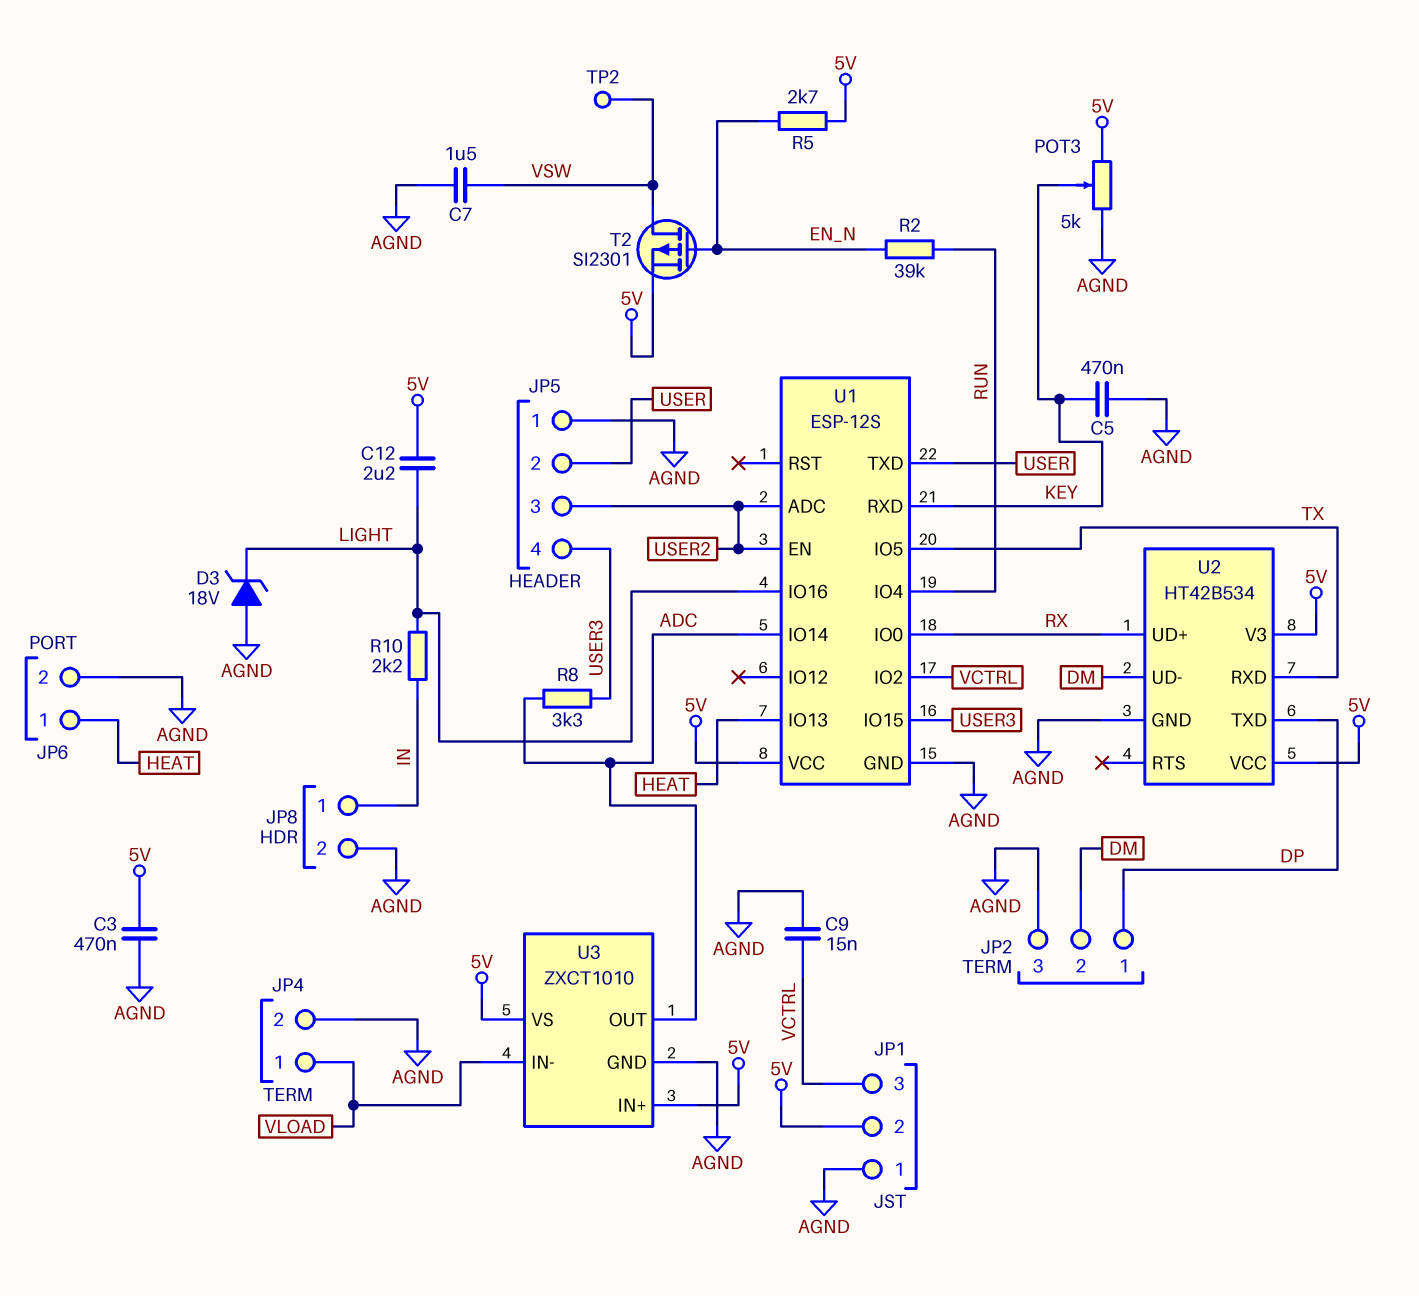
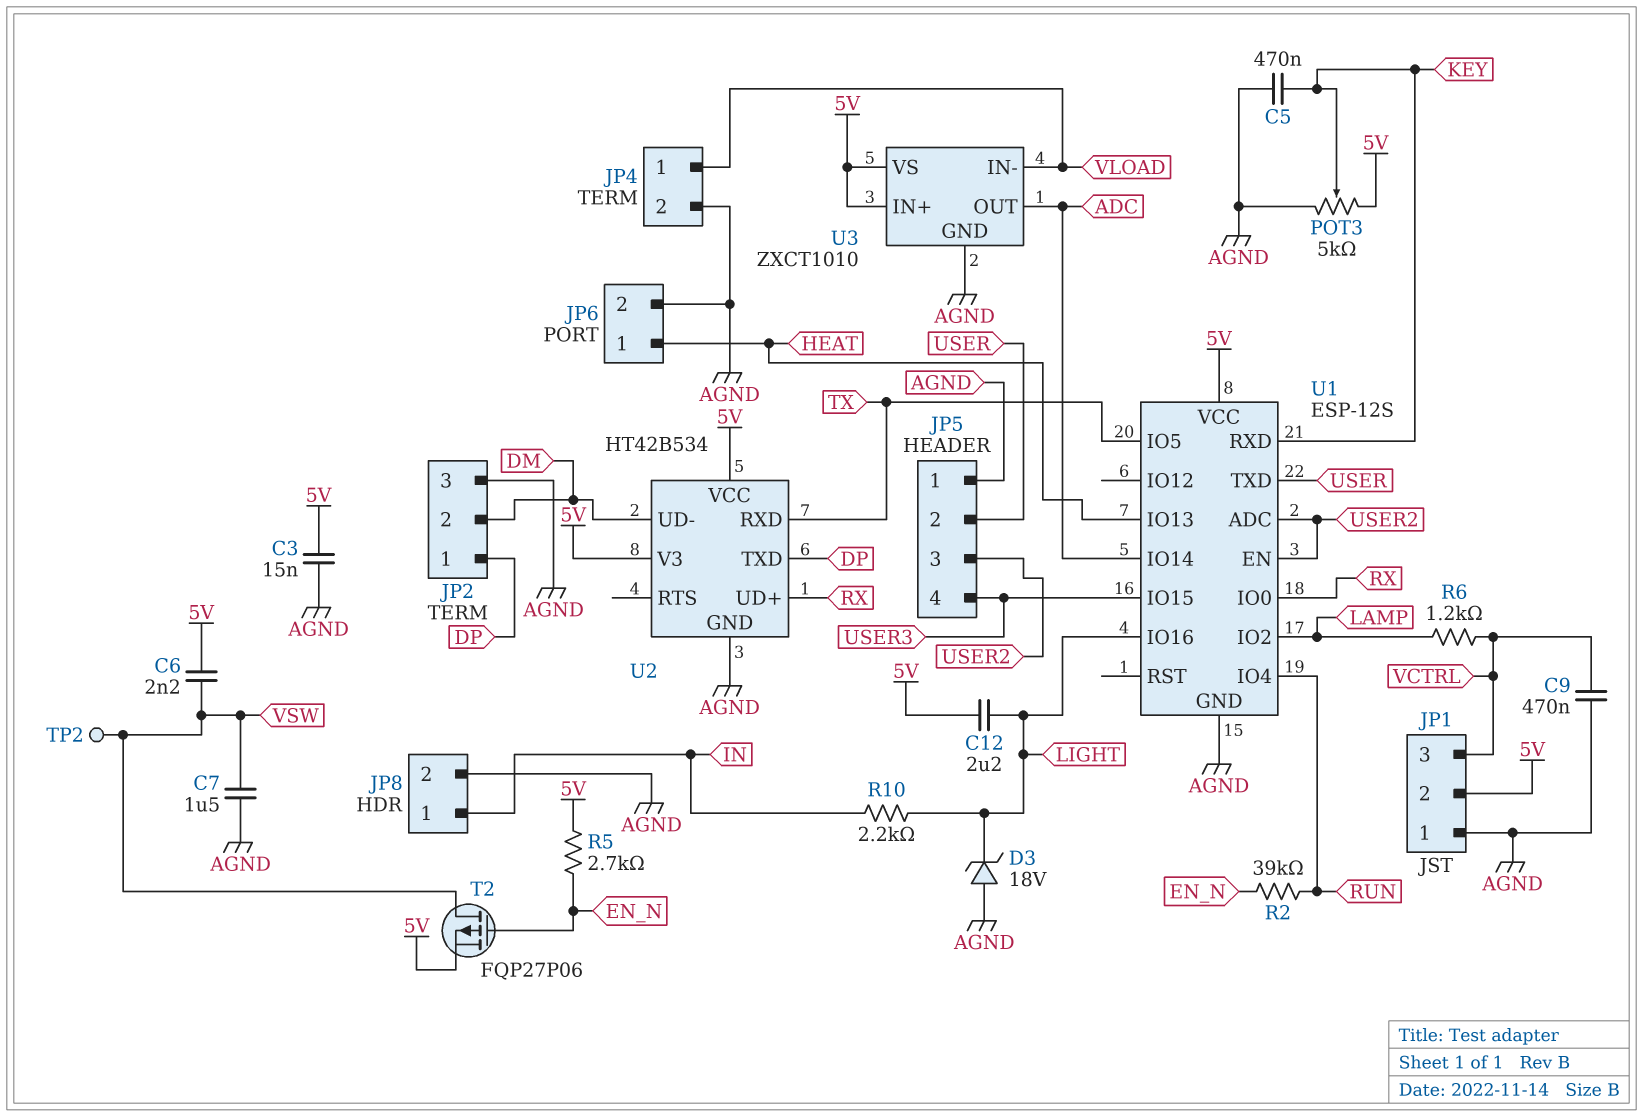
C3: 470nF (5V, AGND) -> 15nF (5V, AGND)
C6: none -> 2.2nF (5V, VSW)
C9: 15nF (AGND, VCTRL) -> 470nF (AGND, VCTRL)
R6: none -> 1.2k (LAMP, VCTRL)
R8: 3.3k (ADC, USER3) -> none
T2: PMOS SI2301 (G EN_N, D VSW, S 5V) -> PMOS FQP27P06 (G EN_N, D VSW, S 5V)
U1 pin IO2: VCTRL -> LAMP

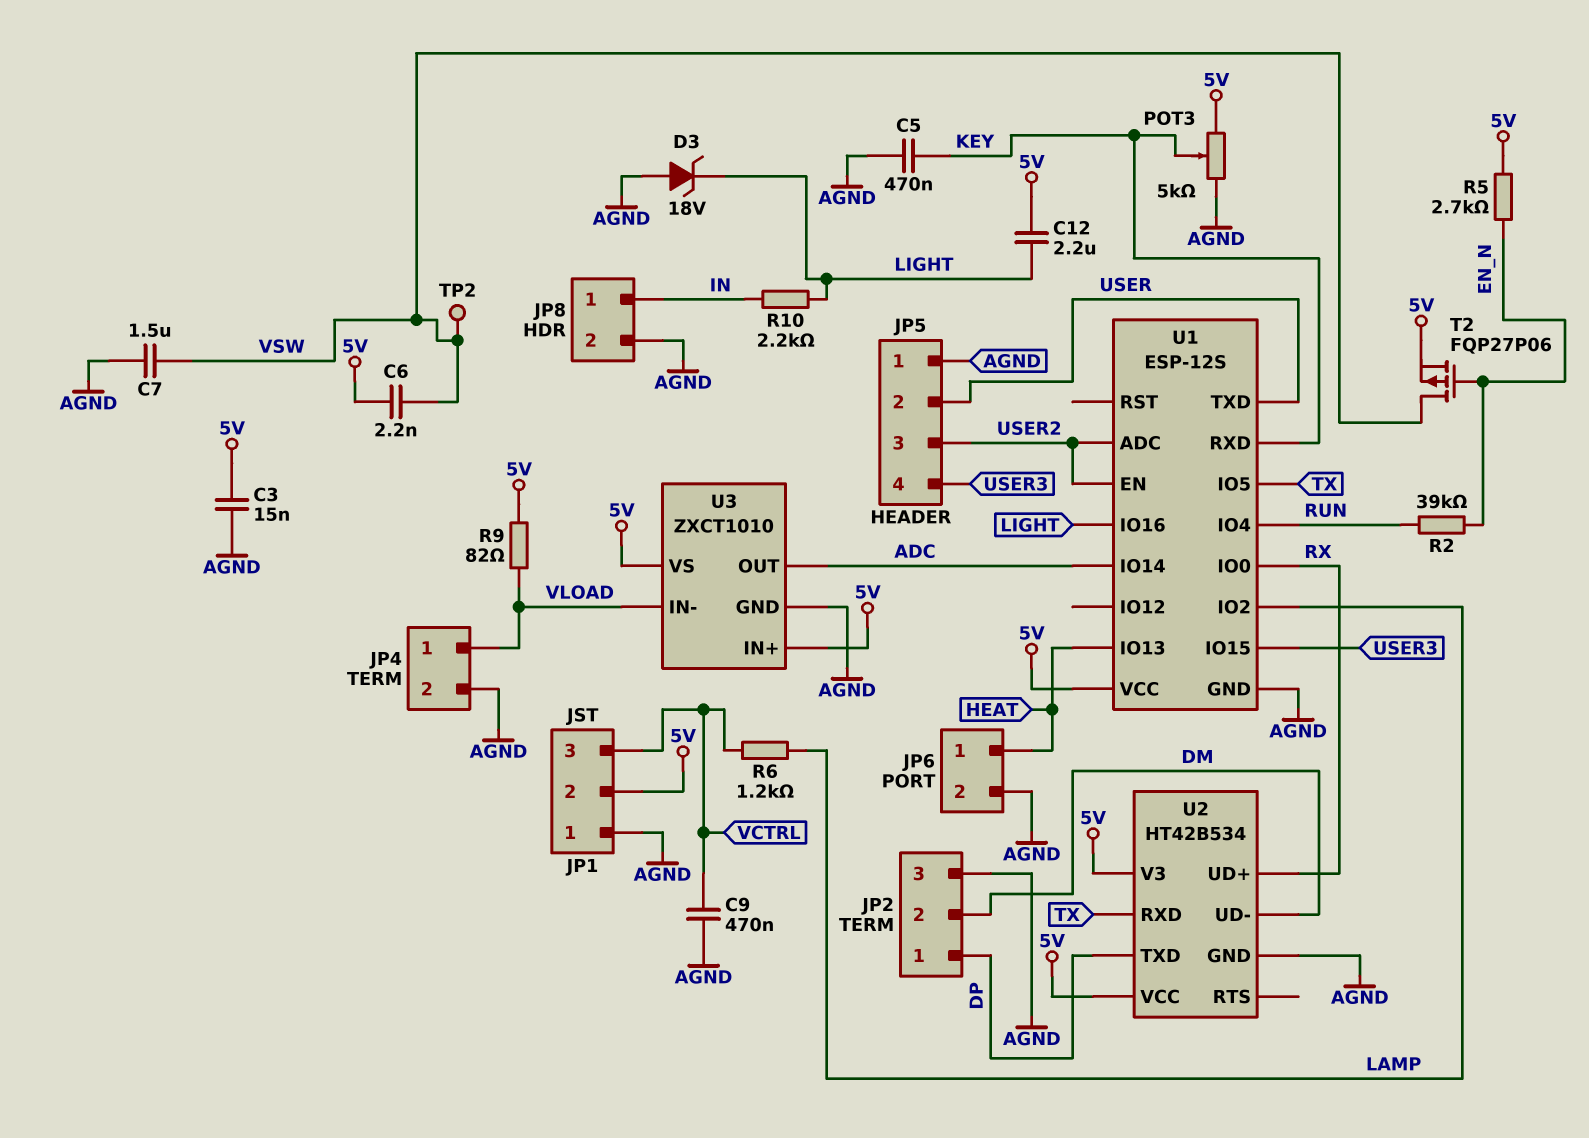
R9: none -> 82 (5V, VLOAD)

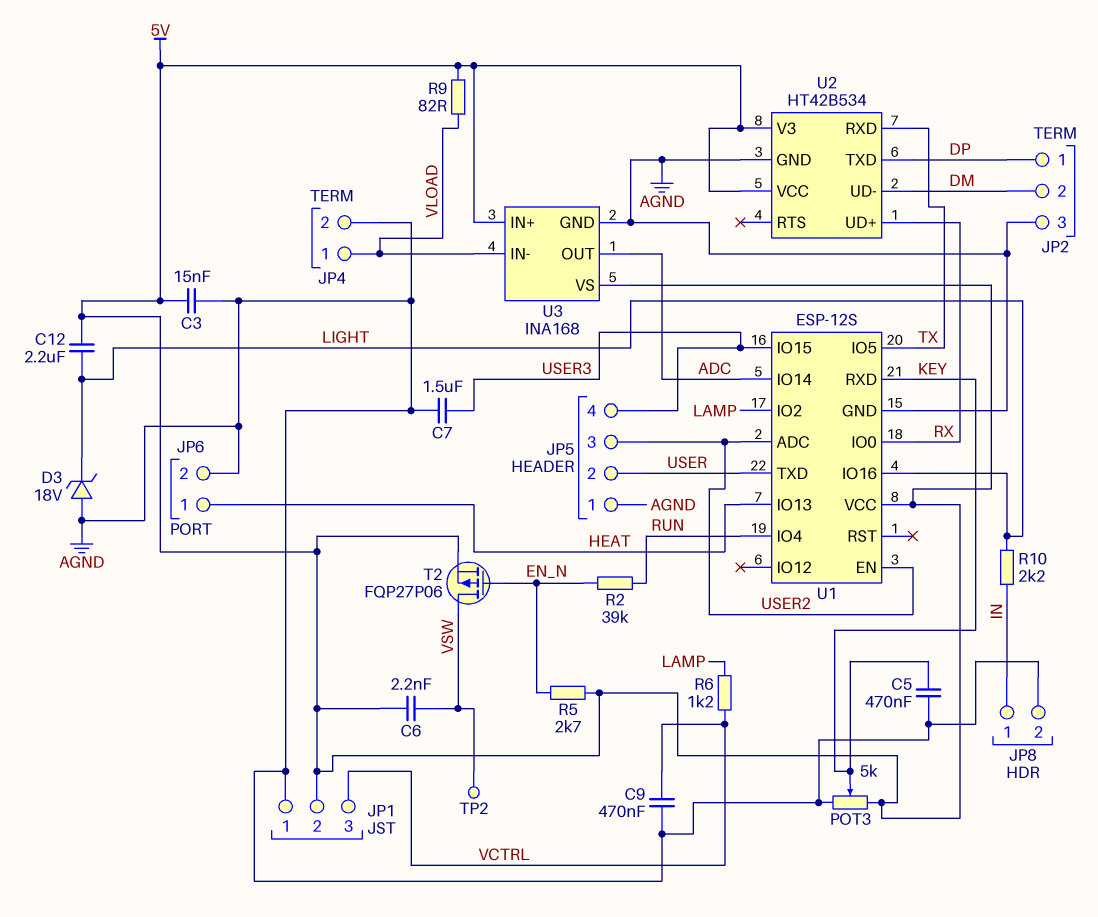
C7: 1.5uF (AGND, VSW) -> 1.5uF (AGND, USER3)
U3: ZXCT1010 -> INA168

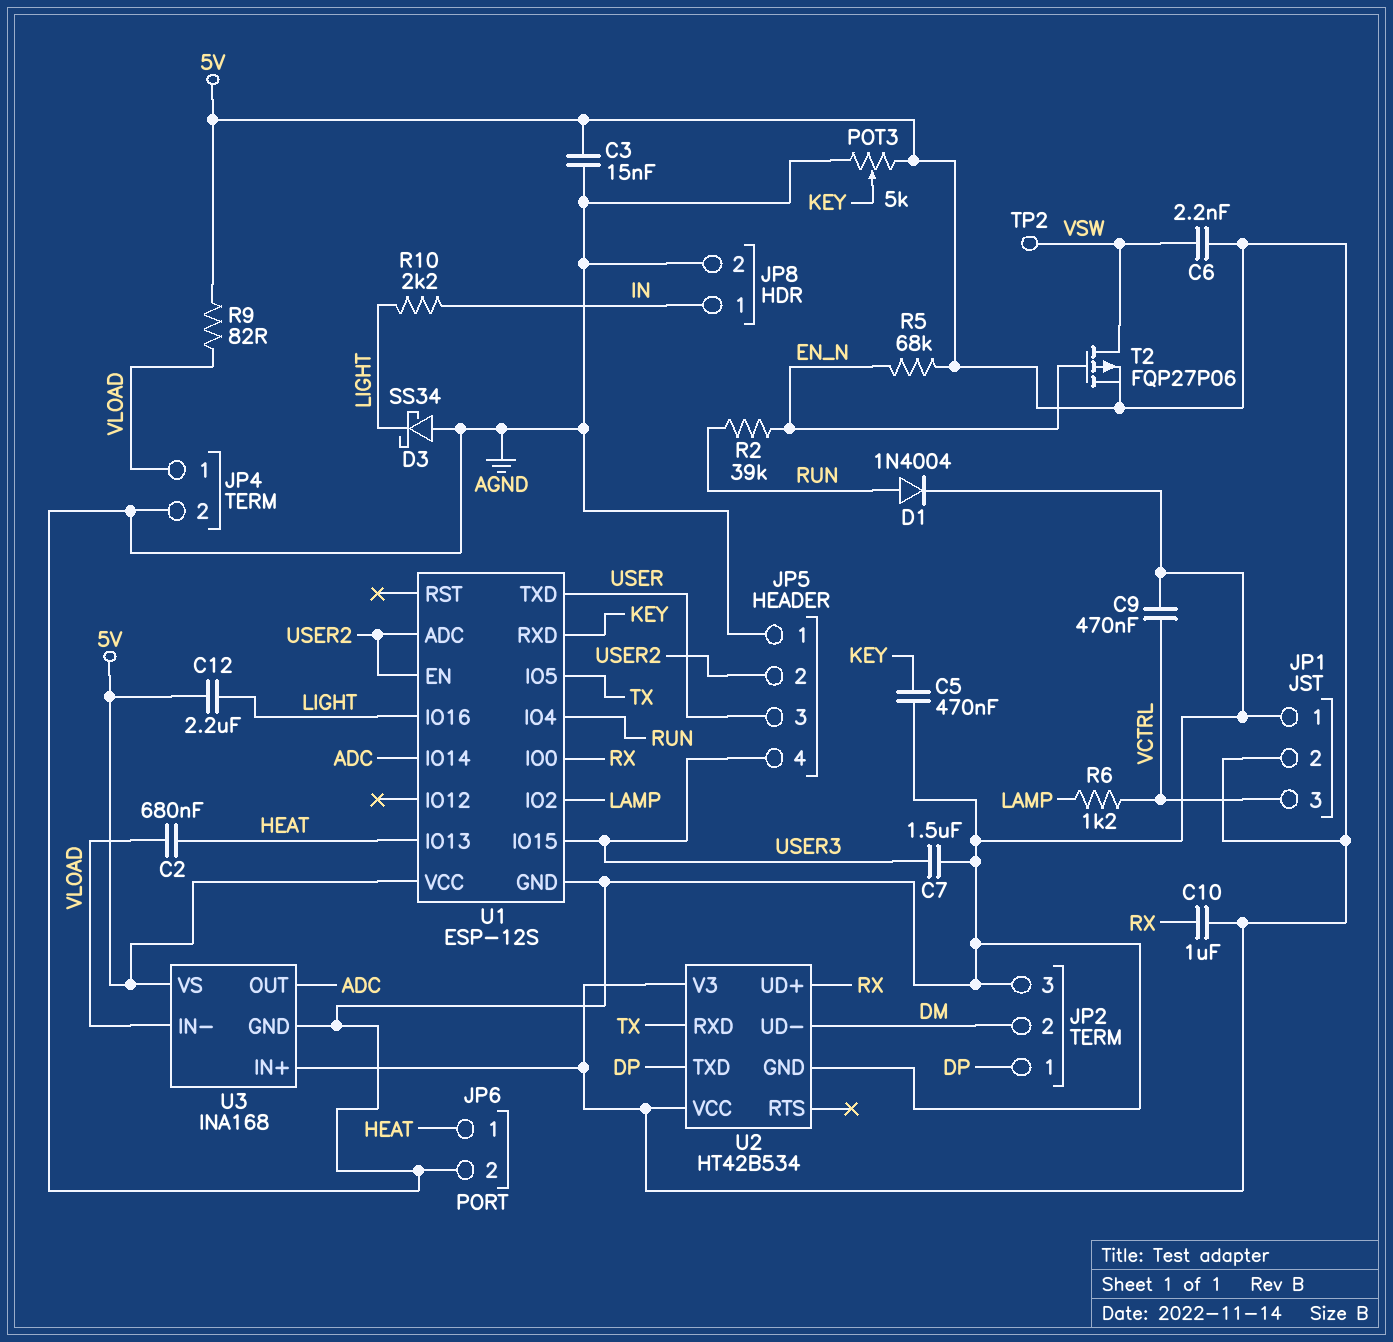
C2: none -> 680nF (HEAT, VLOAD)
C10: none -> 1uF (5V, RX)
D1: none -> diode 1N4004 (A RUN, K AGND)
D3: zener 18V (A AGND, K LIGHT) -> schottky SS34 (A AGND, K LIGHT)
JP5 pin 2: USER -> USER2
JP5 pin 3: USER2 -> USER
R5: 2.7k (5V, EN_N) -> 68k (5V, EN_N)

